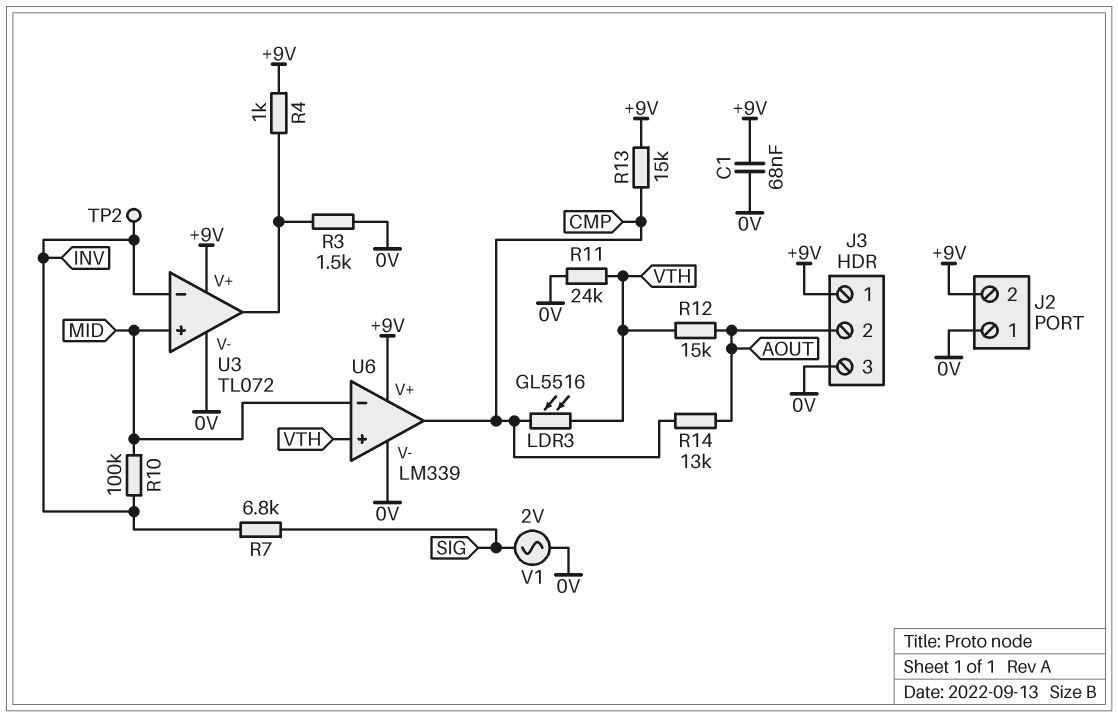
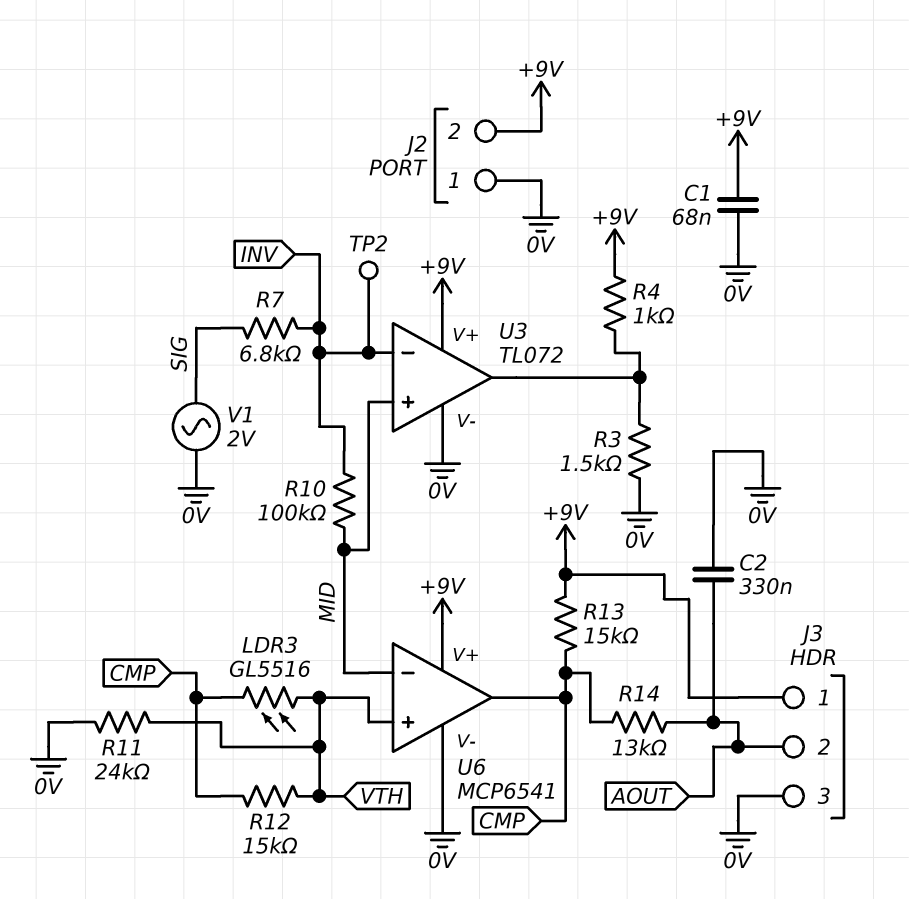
C2: none -> 330nF (0V, AOUT)
R12: 15k (AOUT, VTH) -> 15k (CMP, VTH)
U6: LM339 -> MCP6541

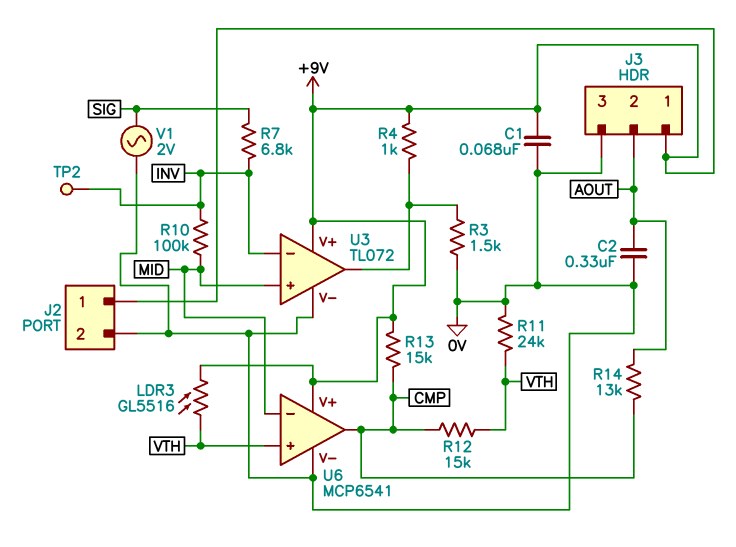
J2 pin 1: 0V -> +9V
J2 pin 2: +9V -> 0V
LDR3: GL5516 (CMP, VTH) -> GL5516 (+9V, VTH)

